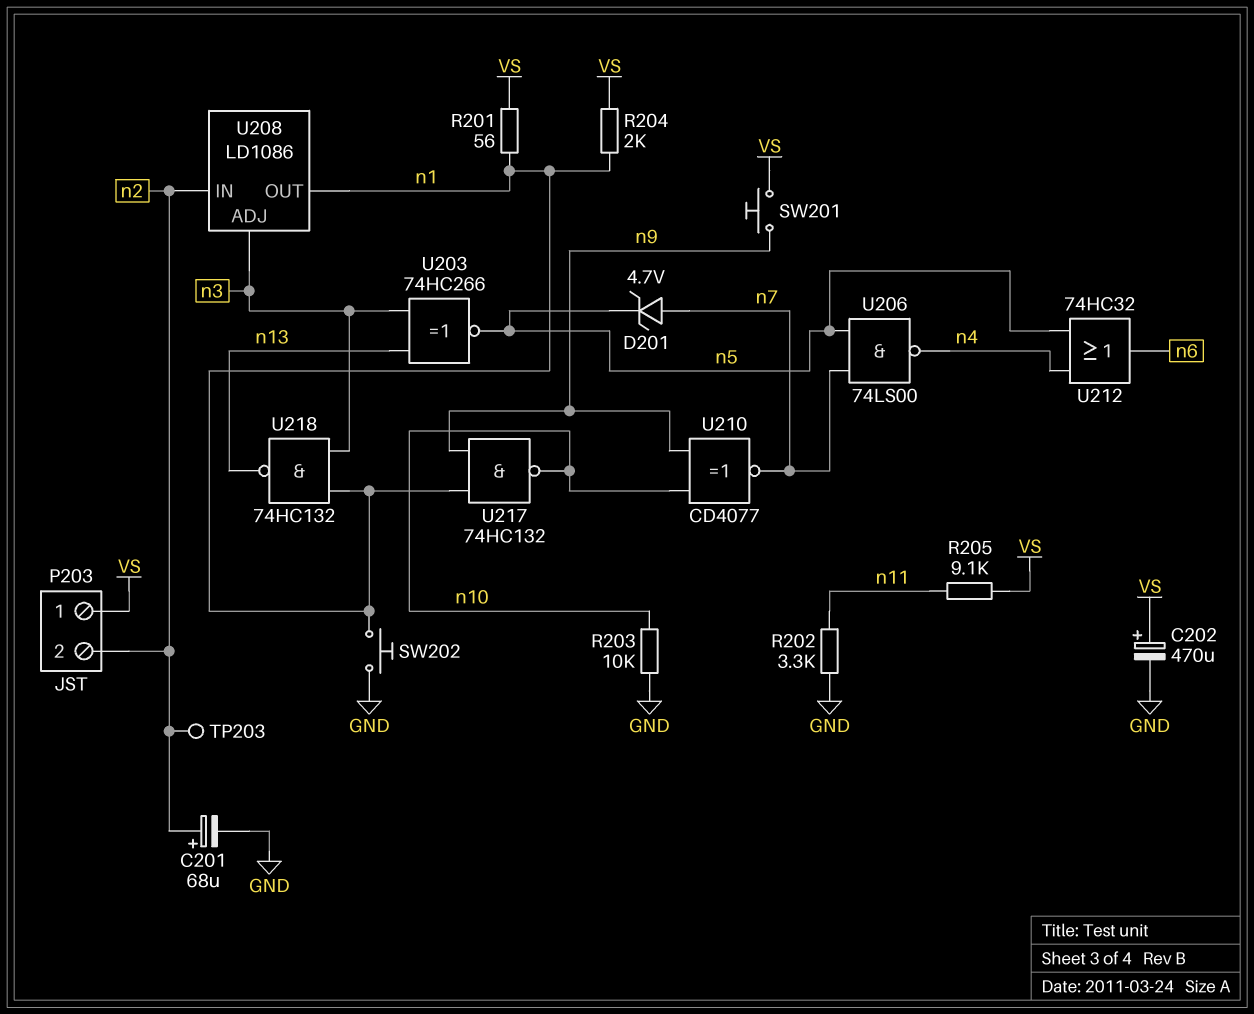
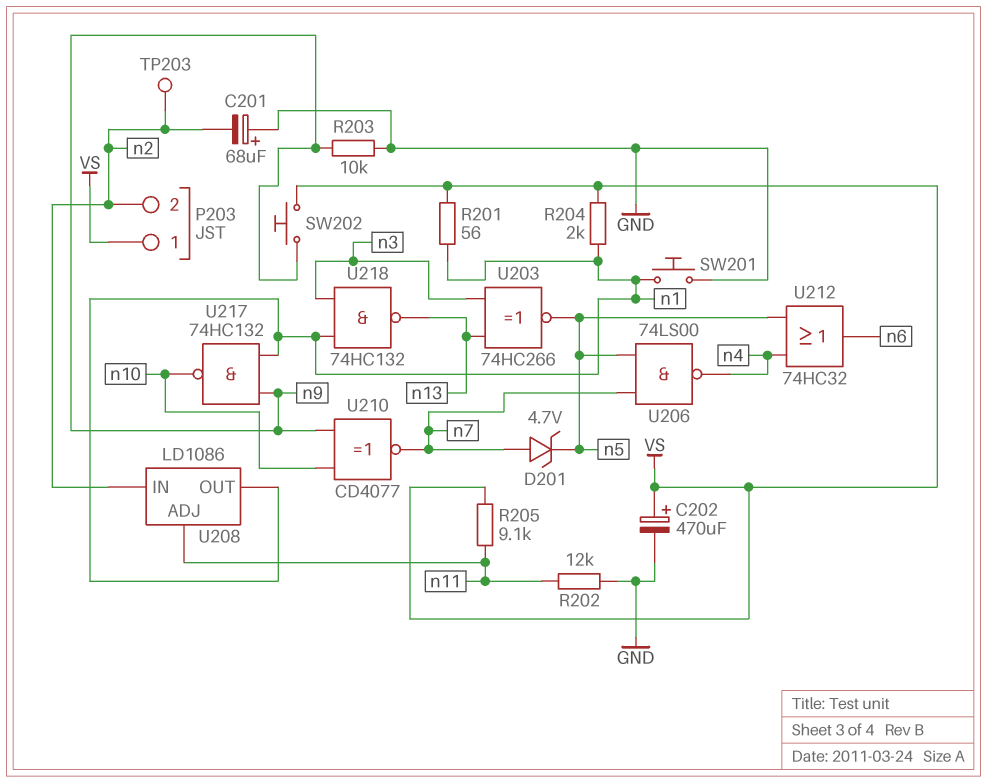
C201: 68uF (plus n2, minus GND) -> 68uF (plus GND, minus n2)
R202: 3.3k (GND, n11) -> 12k (GND, n11)
R203: 10k (GND, n10) -> 10k (GND, n9)
SW201: button (VS, n9) -> button (GND, n1)
SW202: button (GND, n1) -> button (VS, n9)
U208 pin ADJ: n3 -> n11

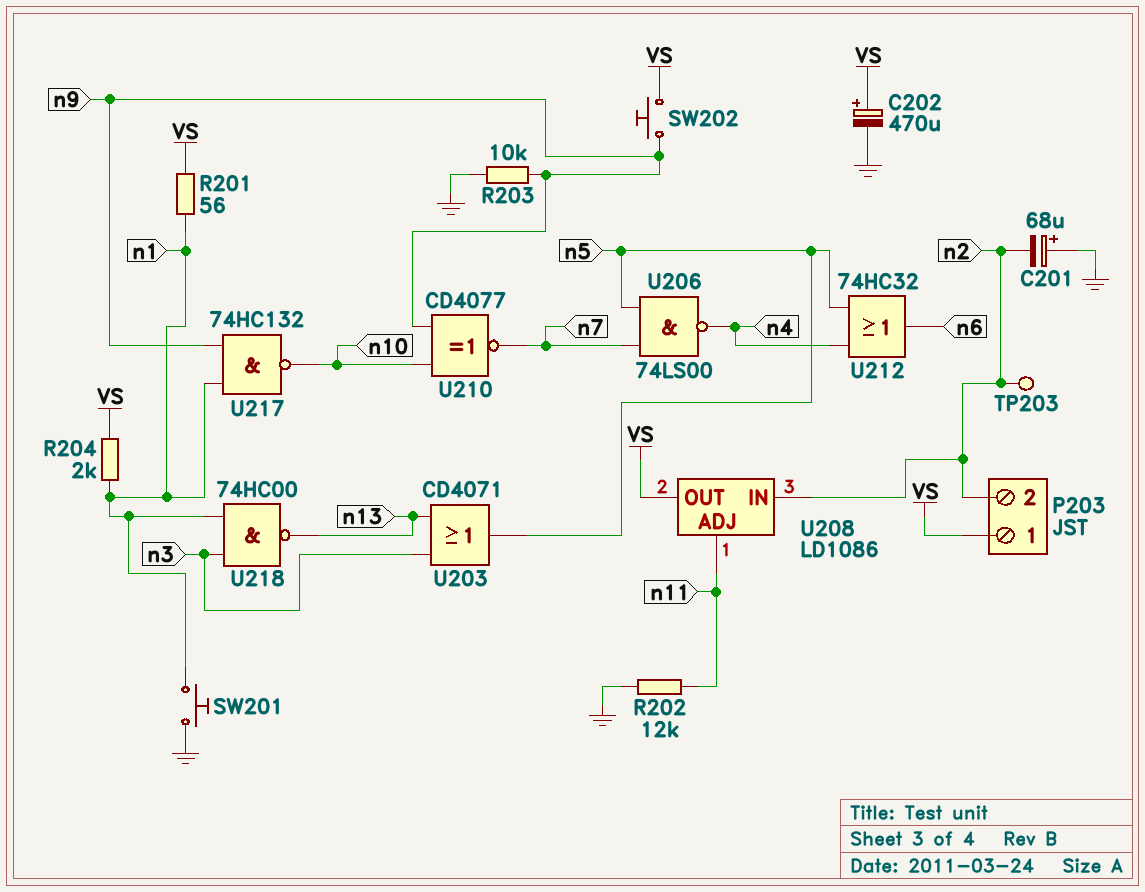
D201: zener 4.7V (A n7, K n5) -> none
R205: 9.1k (VS, n11) -> none
U203: XNOR 74HC266 (in n3, in n13, out n5) -> OR CD4071 (in n3, in n13, out n5)
U208 pin OUT: n1 -> VS
U218: NAND 74HC132 (in n1, in n3, out n13) -> NAND 74HC00 (in n1, in n3, out n13)

